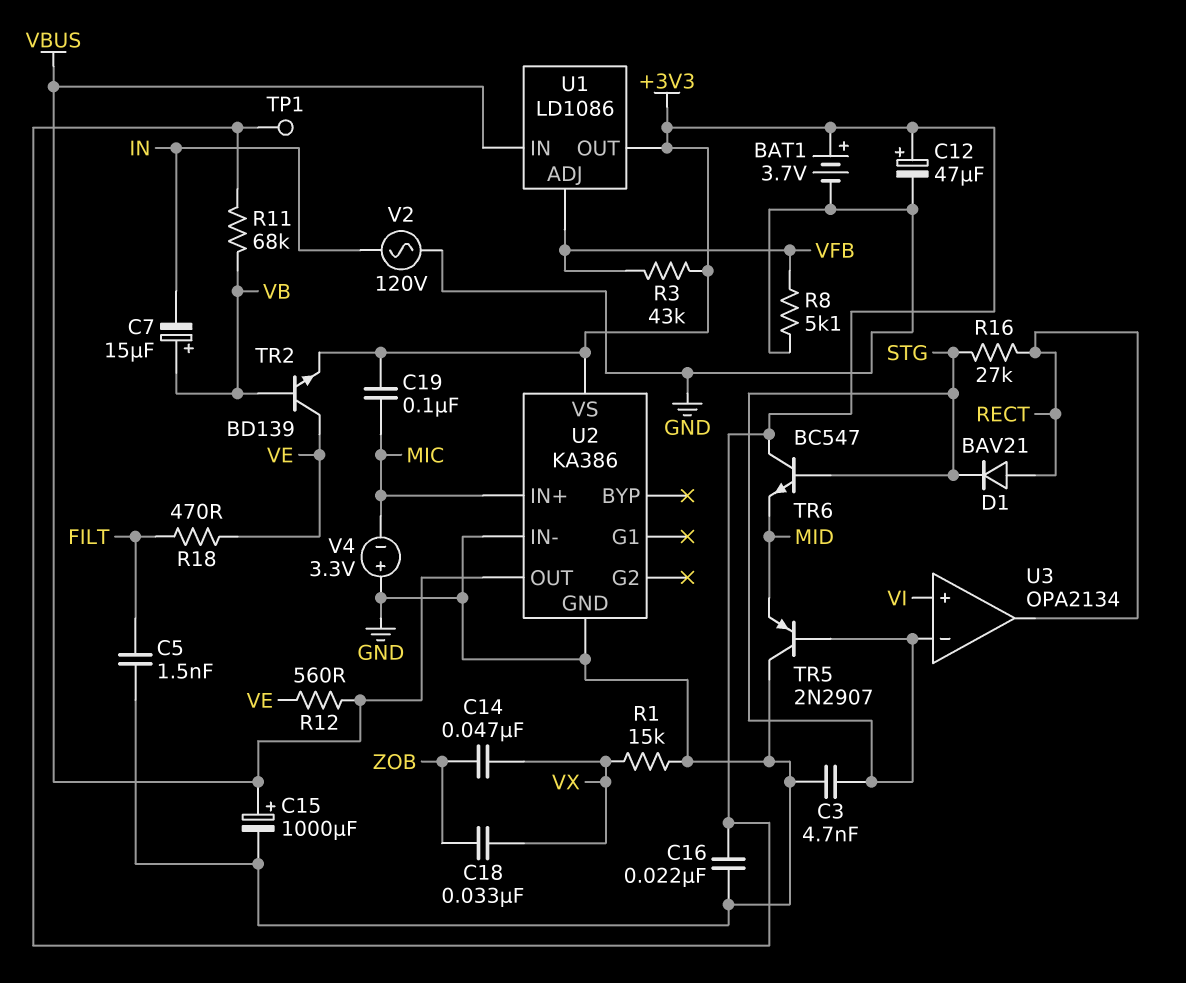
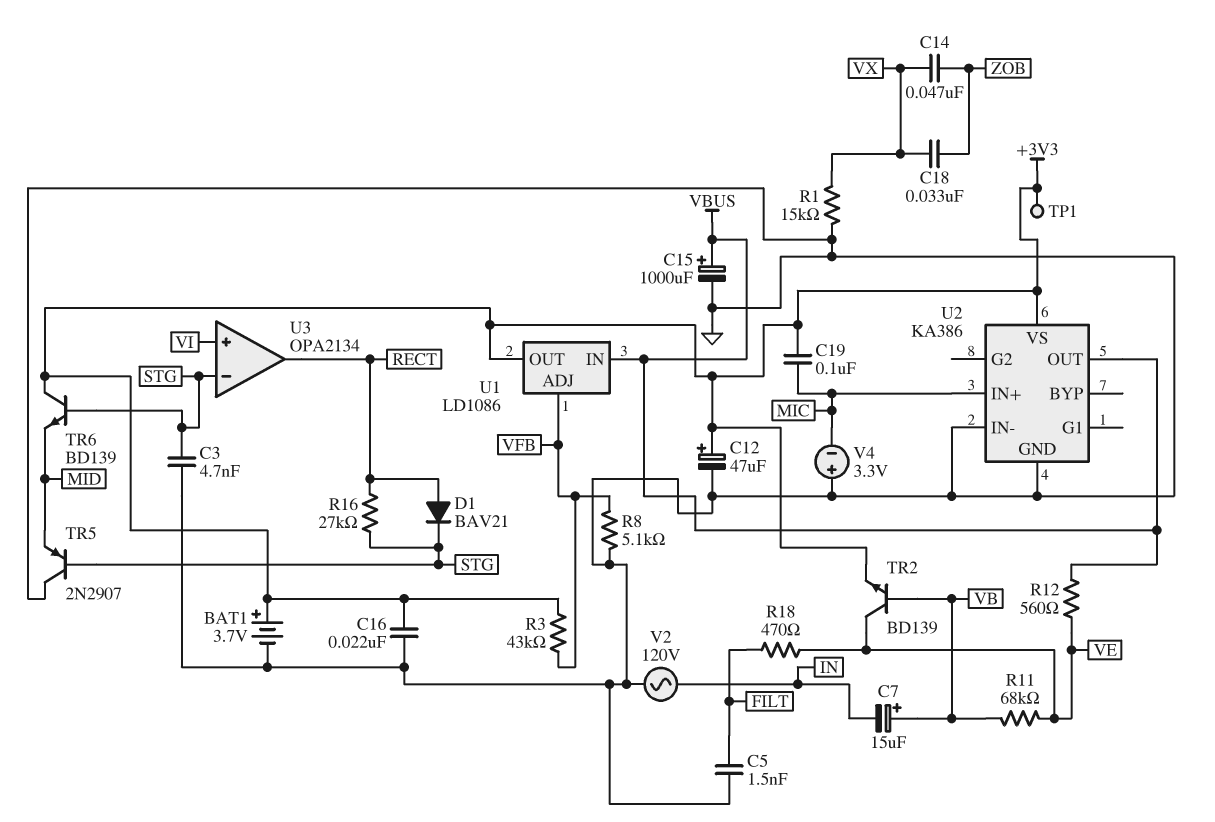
R11: 68k (+3V3, VB) -> 68k (VB, VE)
TR6: NPN BC547 (B STG, C +3V3, E MID) -> NPN BD139 (B STG, C +3V3, E MID)

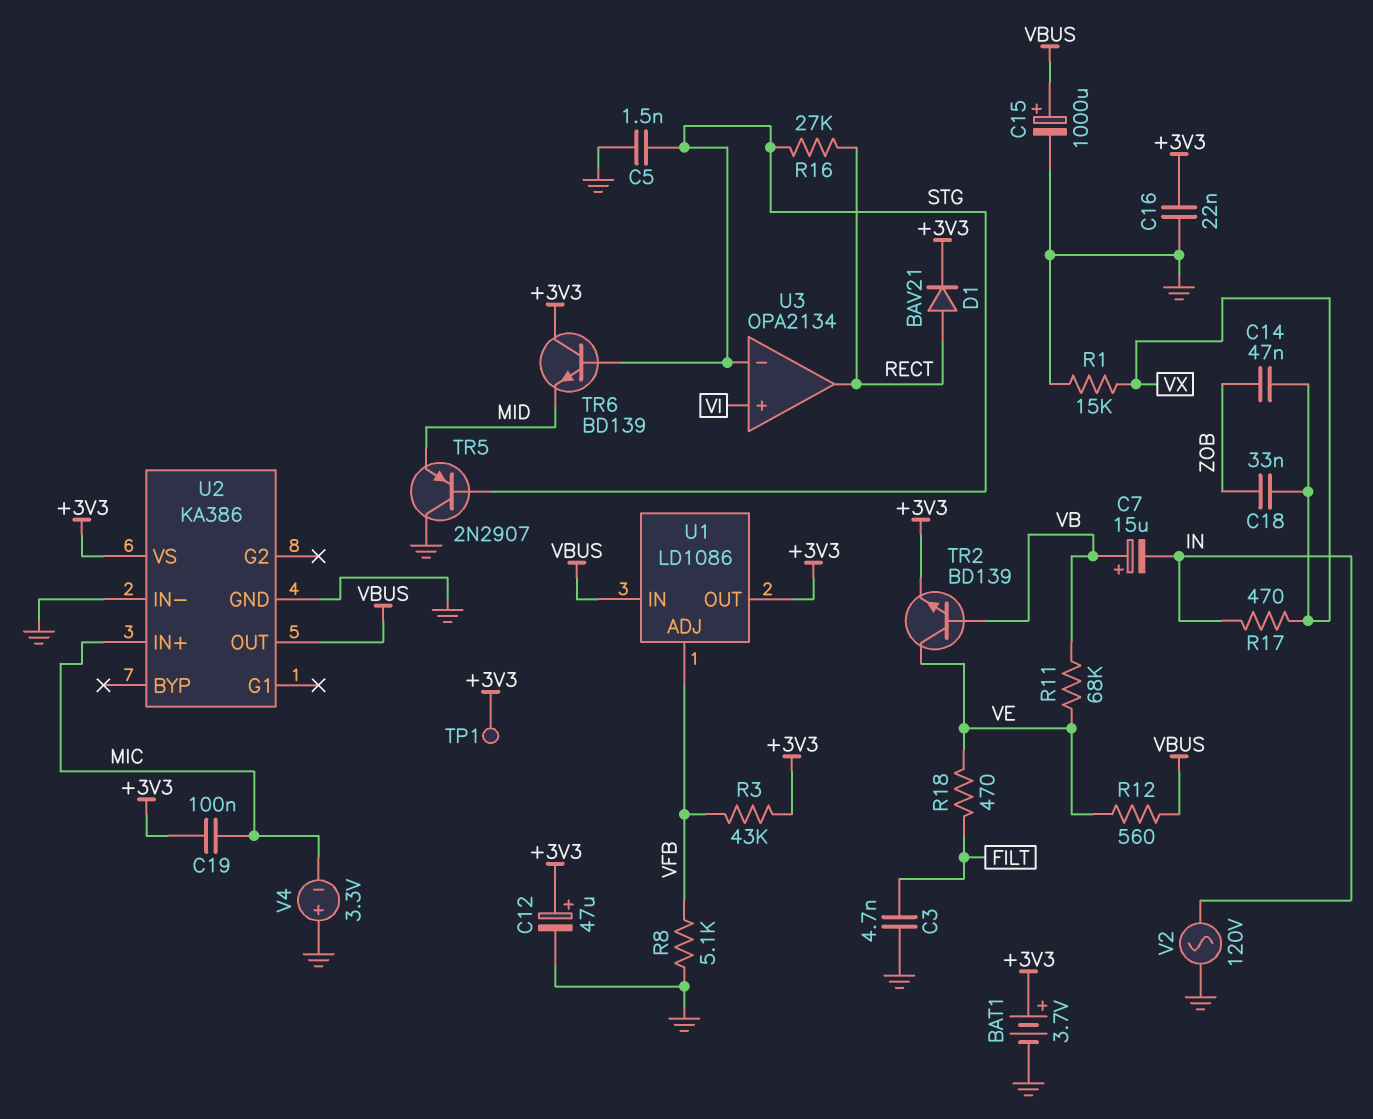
C3: 4.7nF (GND, STG) -> 4.7nF (FILT, GND)
C5: 1.5nF (FILT, GND) -> 1.5nF (GND, STG)
D1: diode BAV21 (A RECT, K STG) -> diode BAV21 (A RECT, K +3V3)
R17: none -> 470 (IN, VX)

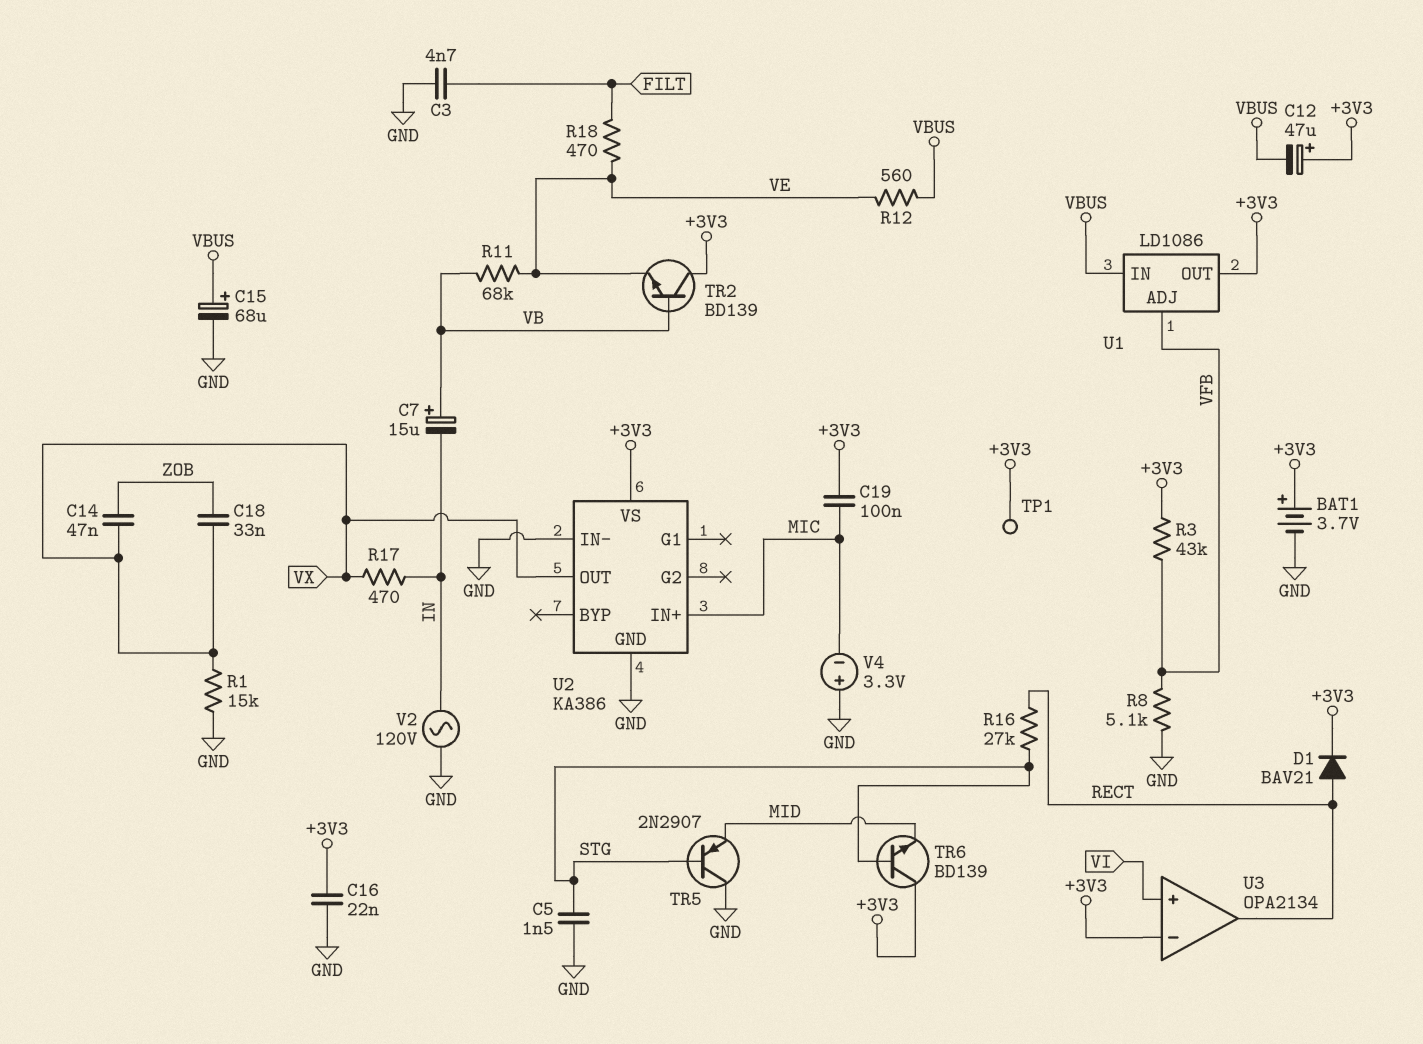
C12: 47uF (plus +3V3, minus GND) -> 47uF (plus +3V3, minus VBUS)
C15: 1000uF (plus VBUS, minus GND) -> 68uF (plus VBUS, minus GND)
TR2: NPN BD139 (B VB, C VE, E +3V3) -> NPN BD139 (B VB, C +3V3, E VE)
U2 pin OUT: VBUS -> VX
U3 pin in-: STG -> +3V3

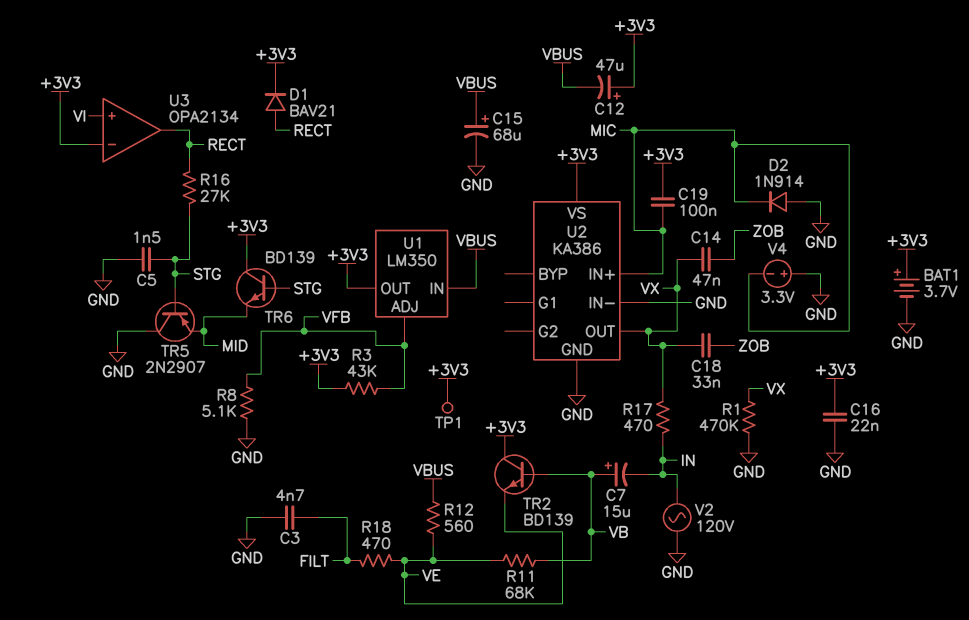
D2: none -> diode 1N914 (A GND, K MIC)
R1: 15k (GND, VX) -> 470k (GND, VX)
U1: LD1086 -> LM350

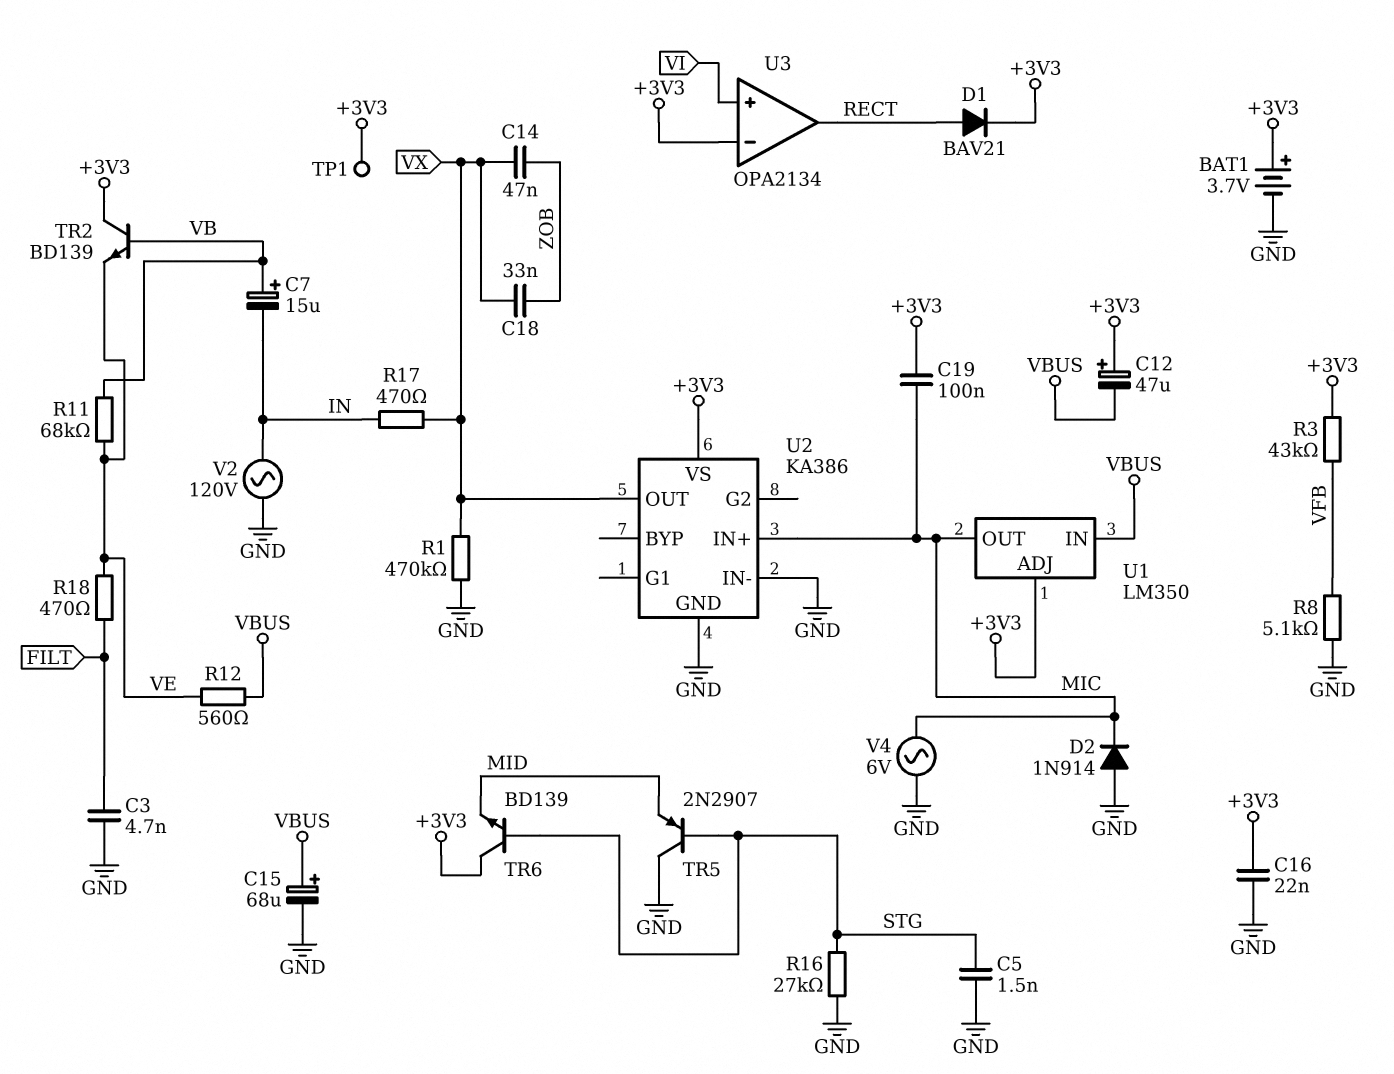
R16: 27k (RECT, STG) -> 27k (GND, STG)
U1 pin ADJ: VFB -> +3V3
U1 pin OUT: +3V3 -> MIC
V4: 3.3V (plus GND, minus MIC) -> AC 6V (GND, MIC)

